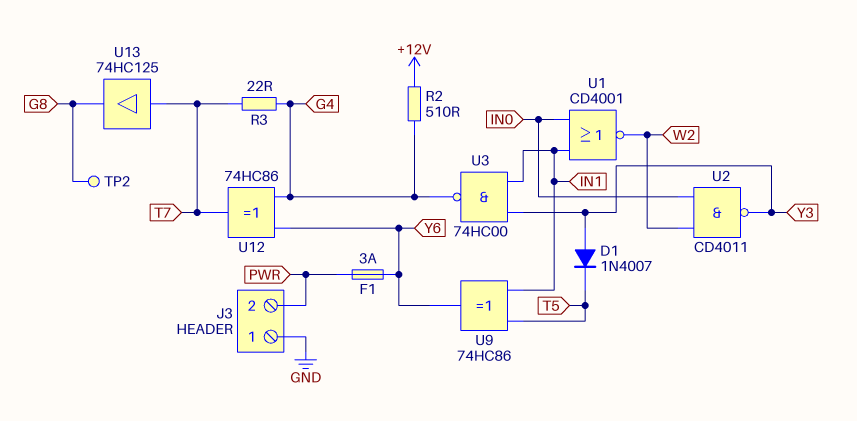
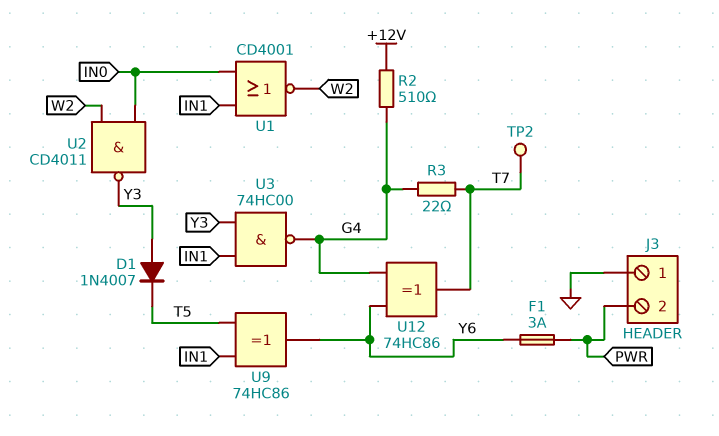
TP2: test point (G8) -> test point (T7)
U13: buffer 74HC125 (in T7, out G8) -> none

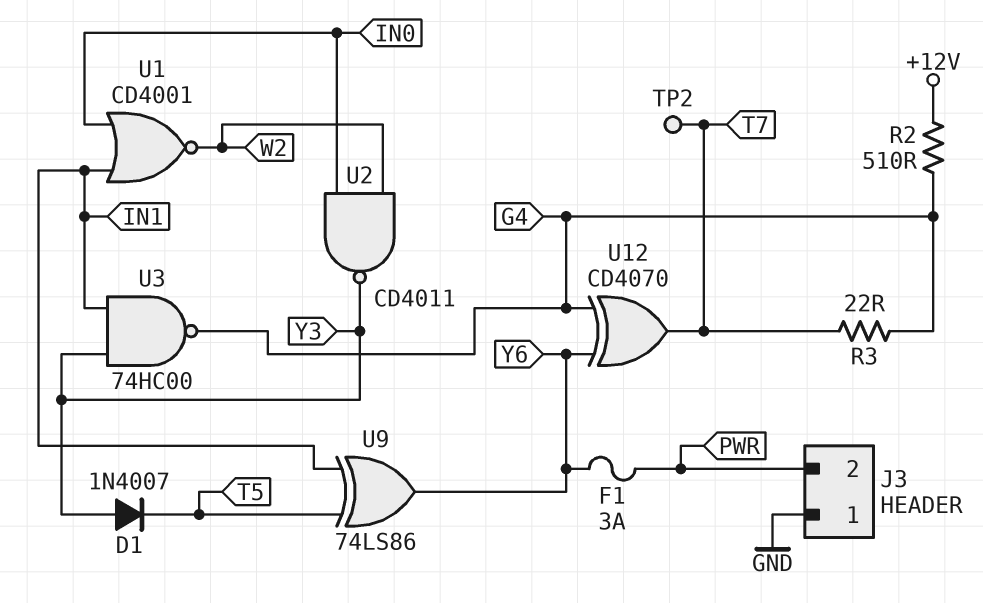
U9: XOR 74HC86 (in IN1, in T5, out Y6) -> XOR 74LS86 (in IN1, in T5, out Y6)
U12: XOR 74HC86 (in G4, in Y6, out T7) -> XOR CD4070 (in G4, in Y6, out T7)

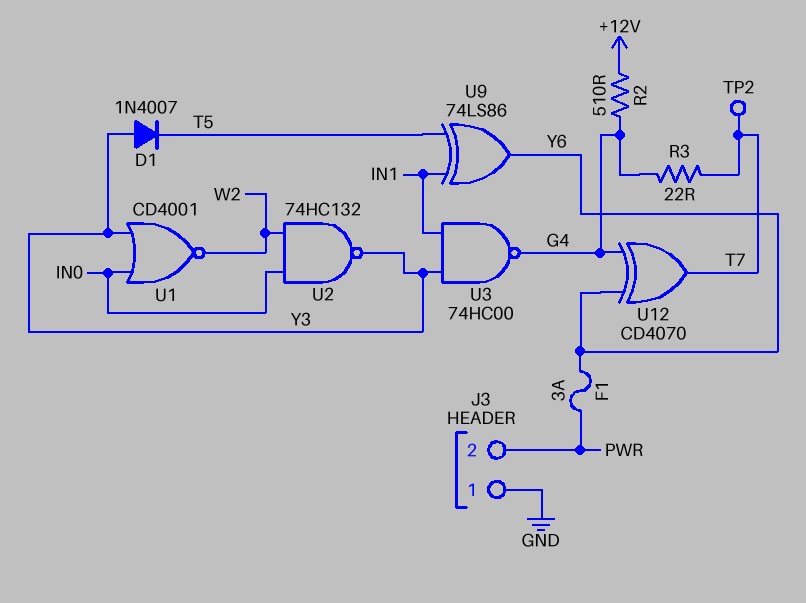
U1: NOR CD4001 (in IN0, in IN1, out W2) -> NOR CD4001 (in IN0, in Y3, out W2)
U2: NAND CD4011 (in IN0, in W2, out Y3) -> NAND 74HC132 (in IN0, in W2, out Y3)

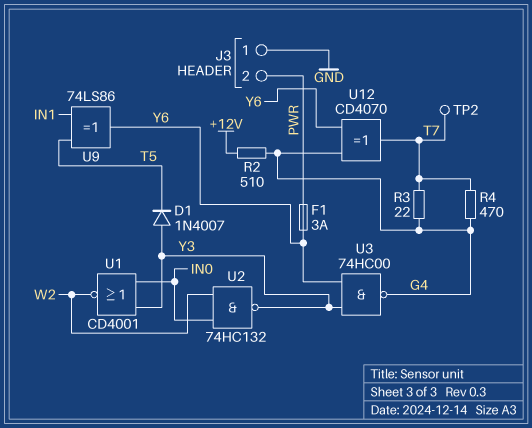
R4: none -> 470 (G4, T7)
U3: NAND 74HC00 (in IN1, in Y3, out G4) -> NAND 74HC00 (in Y3, in Y6, out G4)

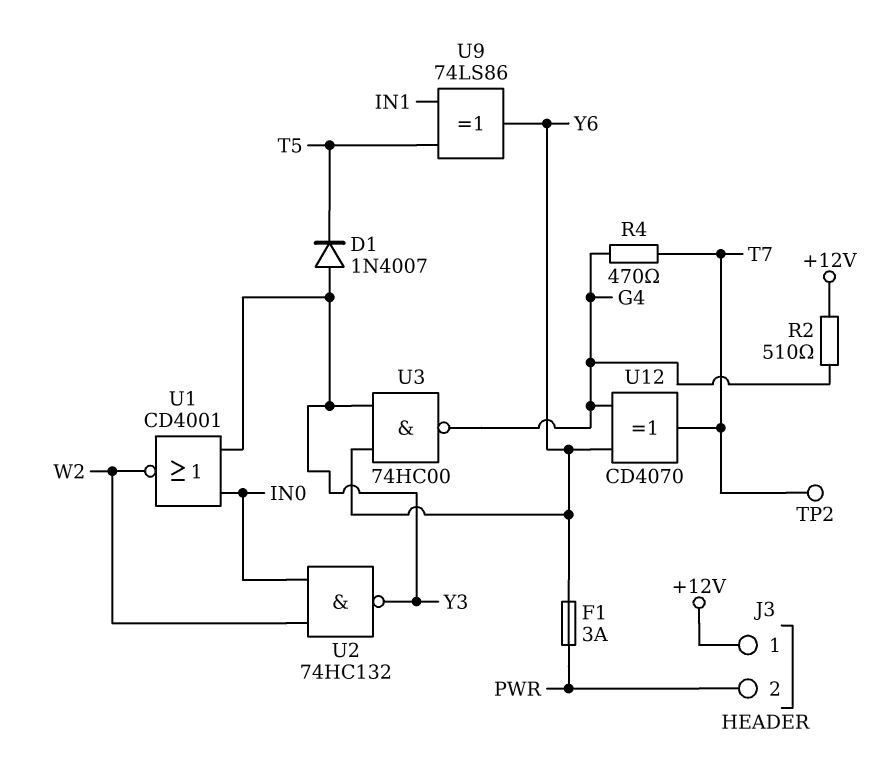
J3 pin 1: GND -> +12V
R3: 22 (G4, T7) -> none

